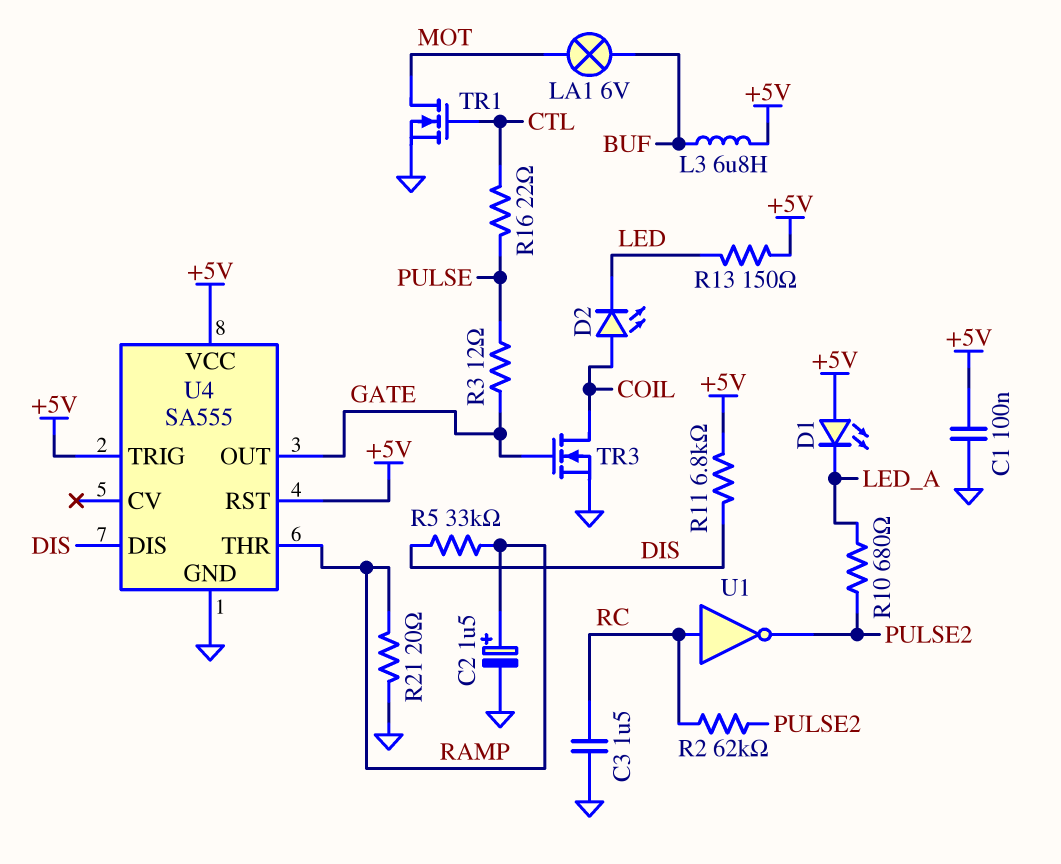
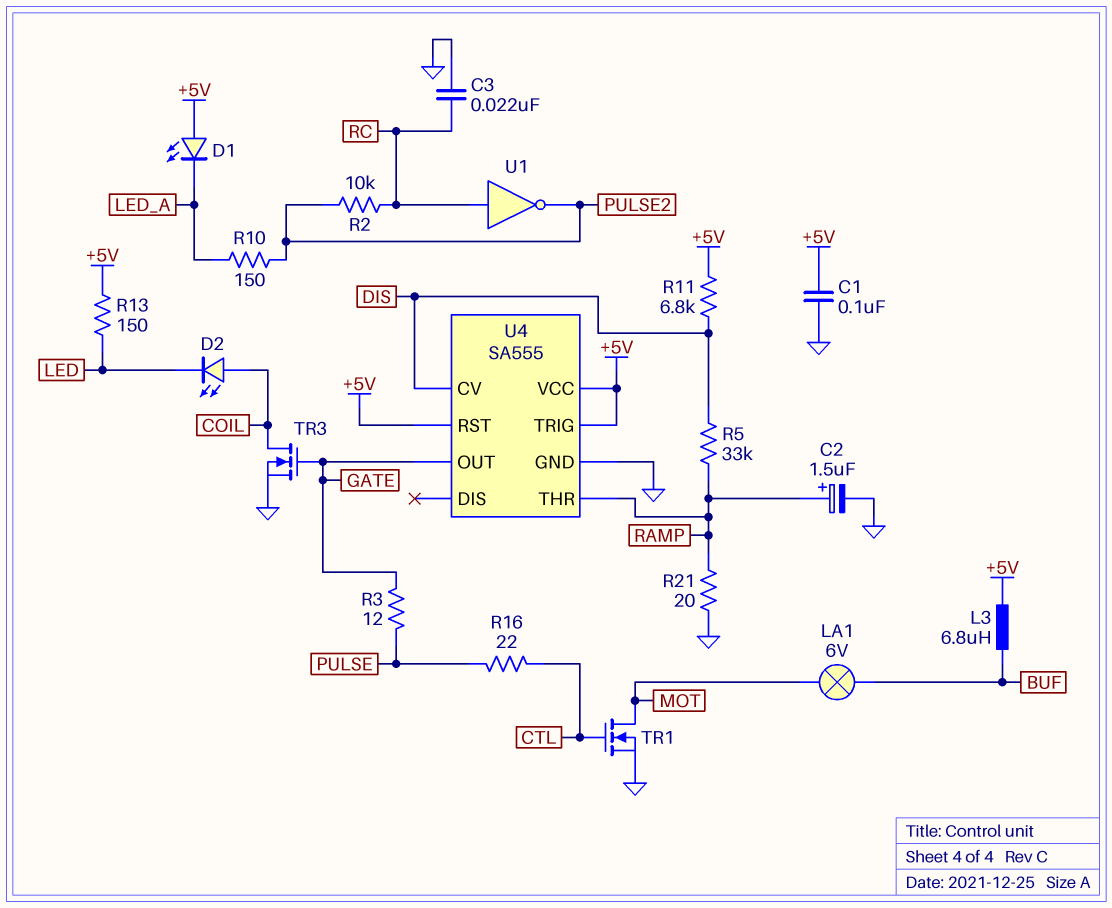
C3: 1.5uF (GND, RC) -> 22nF (GND, RC)
R2: 62k (PULSE2, RC) -> 10k (PULSE2, RC)
R10: 680 (LED_A, PULSE2) -> 150 (LED_A, PULSE2)
U4 pin CV: none -> DIS
U4 pin DIS: DIS -> none

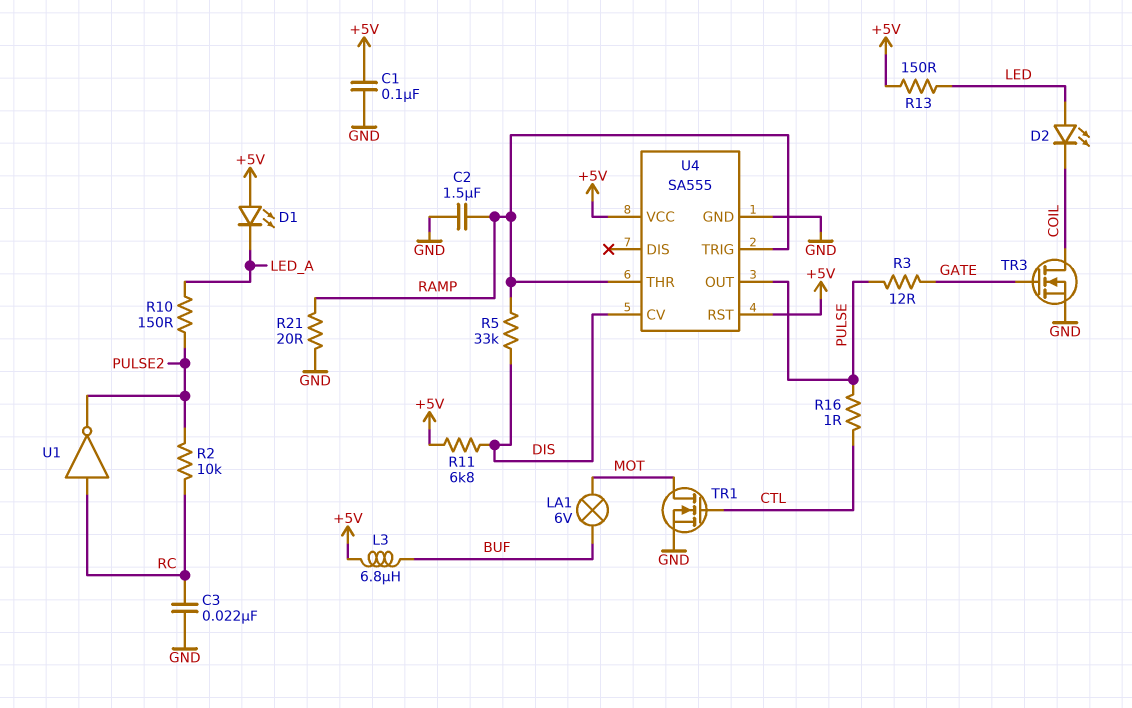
C2: 1.5uF (plus RAMP, minus GND) -> 1.5uF (GND, RAMP)
D2: LED (A COIL, K LED) -> LED (A LED, K COIL)
R16: 22 (CTL, PULSE) -> 1 (CTL, PULSE)
U4 pin OUT: GATE -> PULSE
U4 pin TRIG: +5V -> RAMP

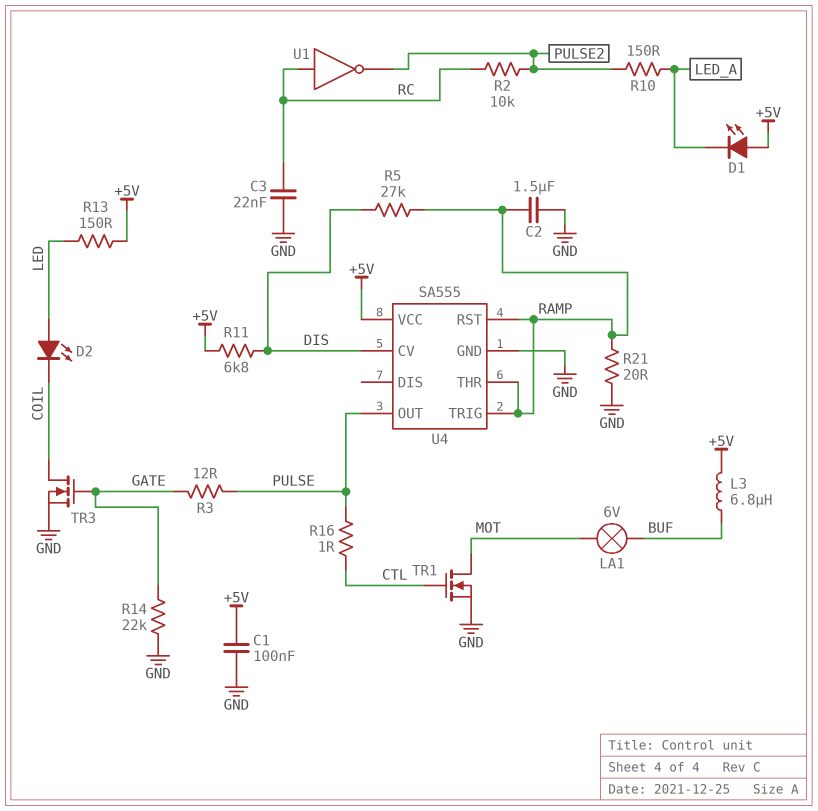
R5: 33k (DIS, RAMP) -> 27k (DIS, RAMP)
R14: none -> 22k (GATE, GND)
U4 pin RST: +5V -> RAMP

